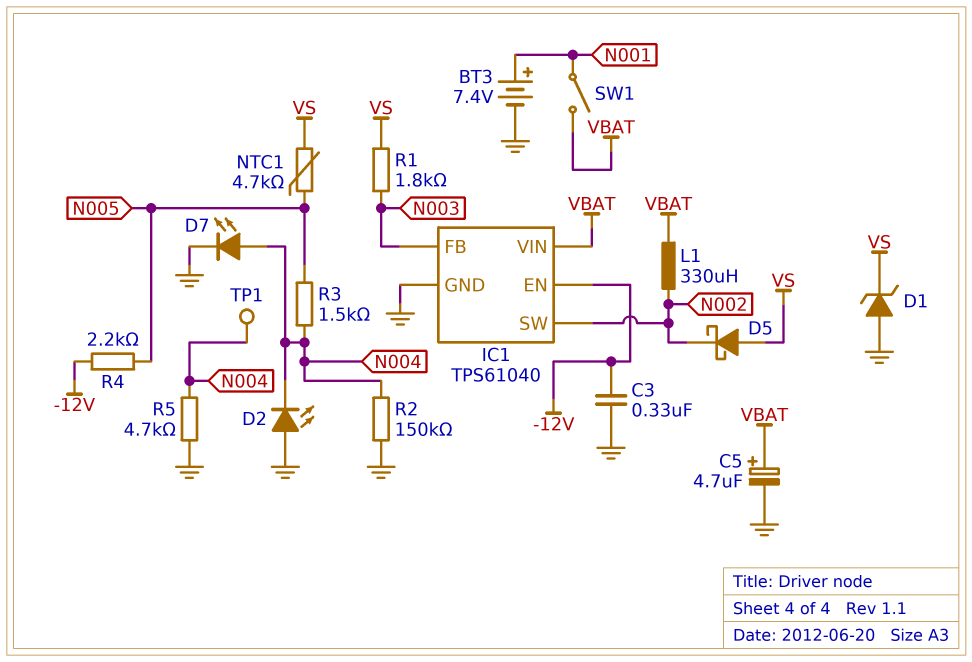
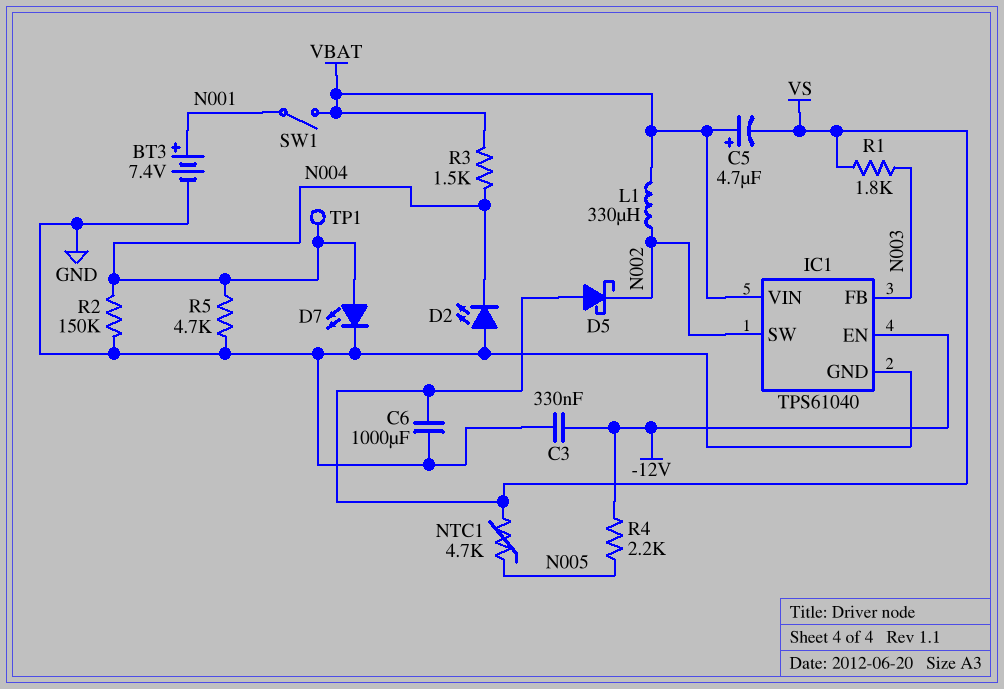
C5: 4.7uF (plus VBAT, minus GND) -> 4.7uF (plus VBAT, minus VS)
C6: none -> 1000uF (GND, VS)
D1: zener (A GND, K VS) -> none
R3: 1.5k (N004, N005) -> 1.5k (N004, VBAT)

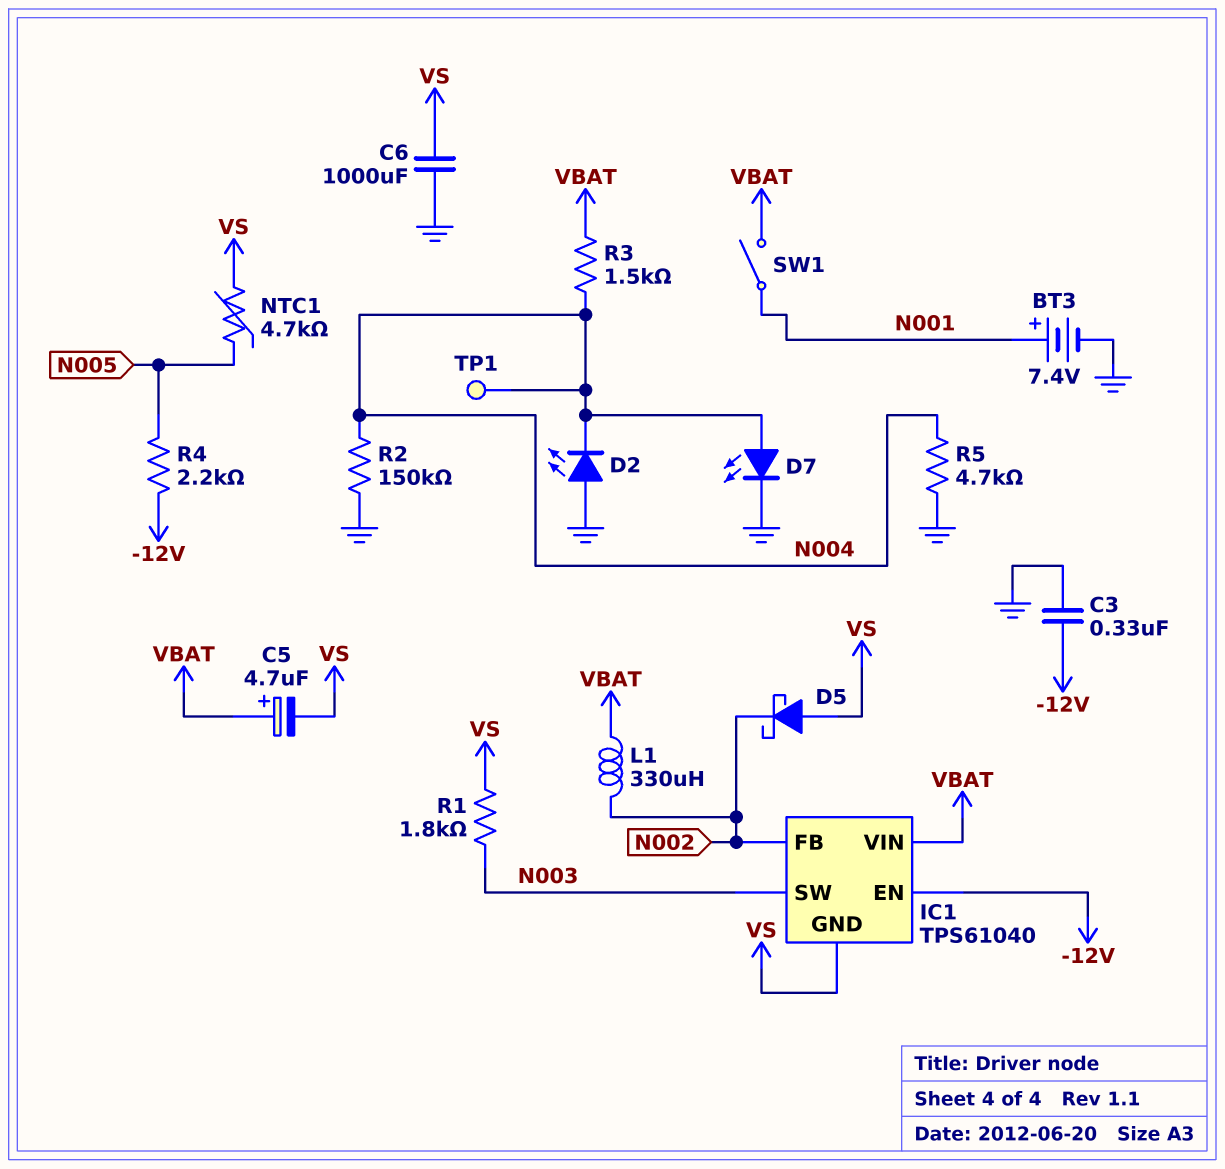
IC1 pin FB: N003 -> N002
IC1 pin GND: GND -> VS
IC1 pin SW: N002 -> N003

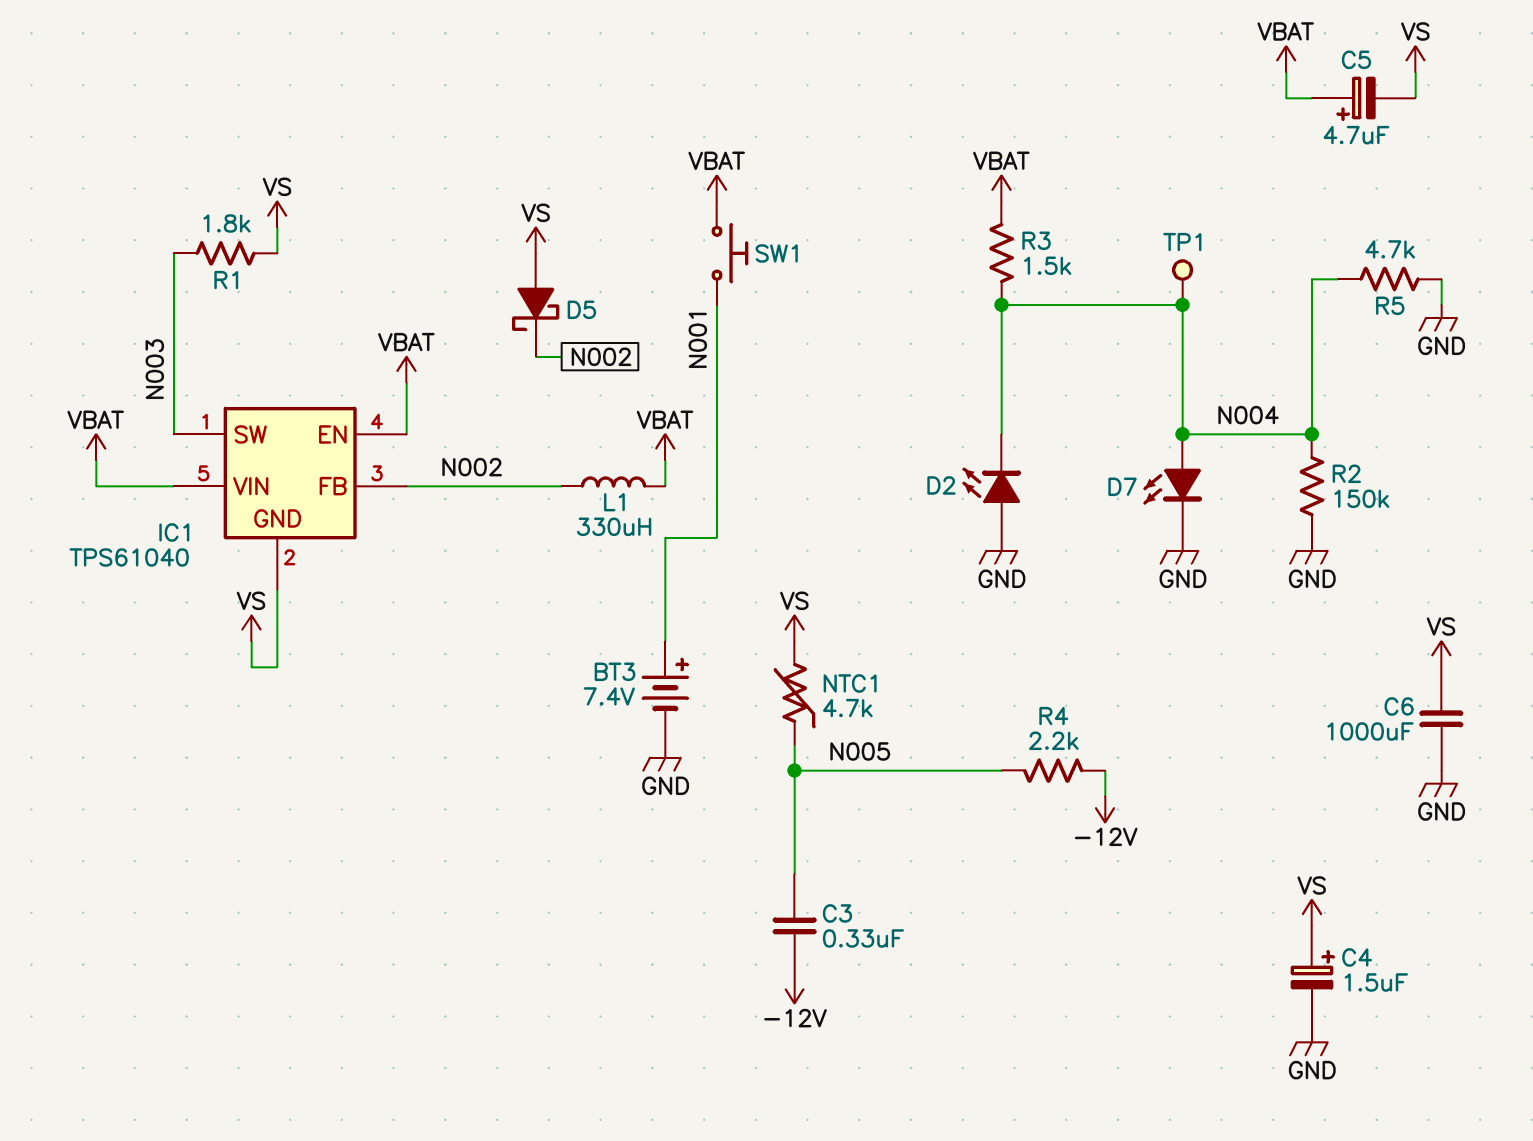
C3: 330nF (-12V, GND) -> 330nF (-12V, N005)
C4: none -> 1.5uF (plus VS, minus GND)
IC1 pin EN: -12V -> VBAT
SW1: switch (N001, VBAT) -> button (N001, VBAT)

